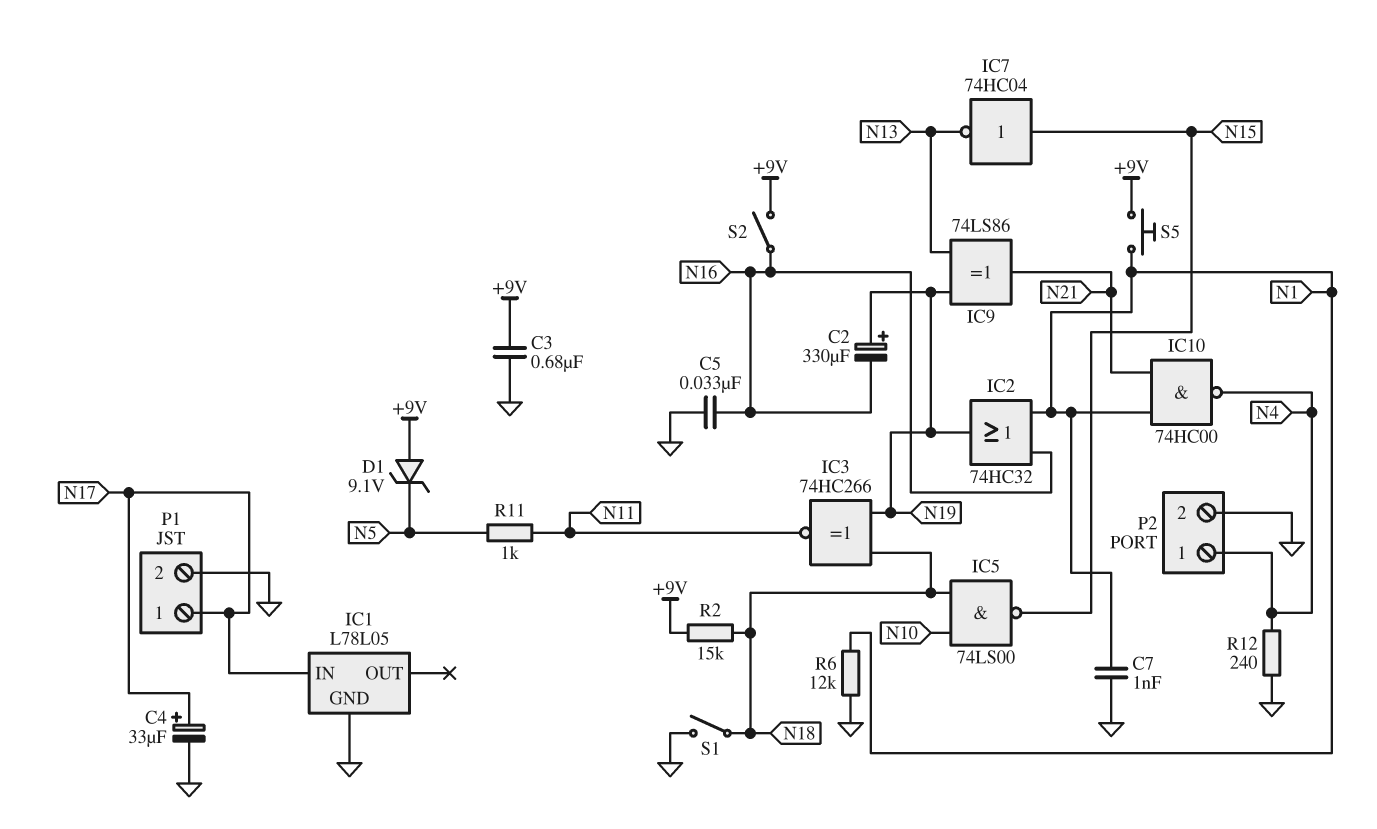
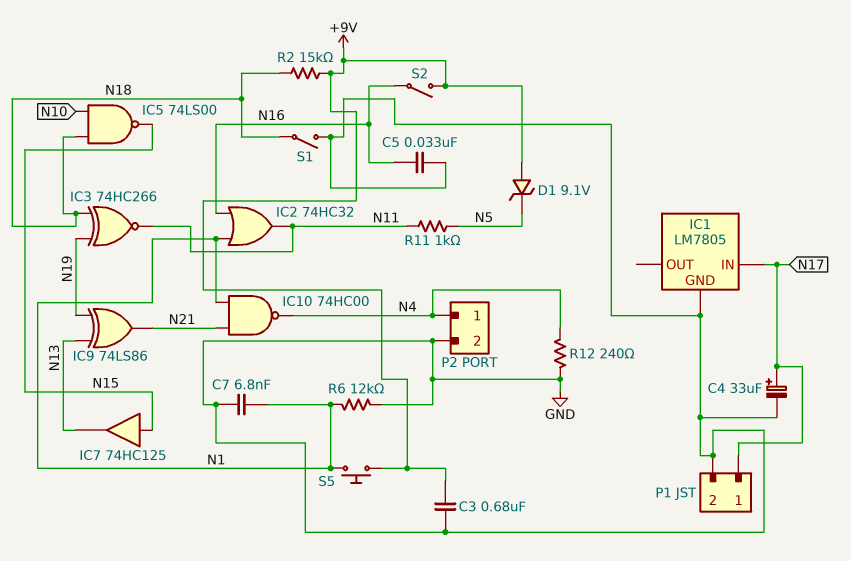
C2: 330uF (plus N19, minus N16) -> none
C7: 1nF (GND, N1) -> 6.8nF (GND, N1)
IC1: L78L05 -> LM7805
IC2: OR 74HC32 (in N1, in N16, out N19) -> OR 74HC32 (in N1, in N16, out N11)
IC7: NOT 74HC04 (in N15, out N13) -> buffer 74HC125 (in N15, out N13)

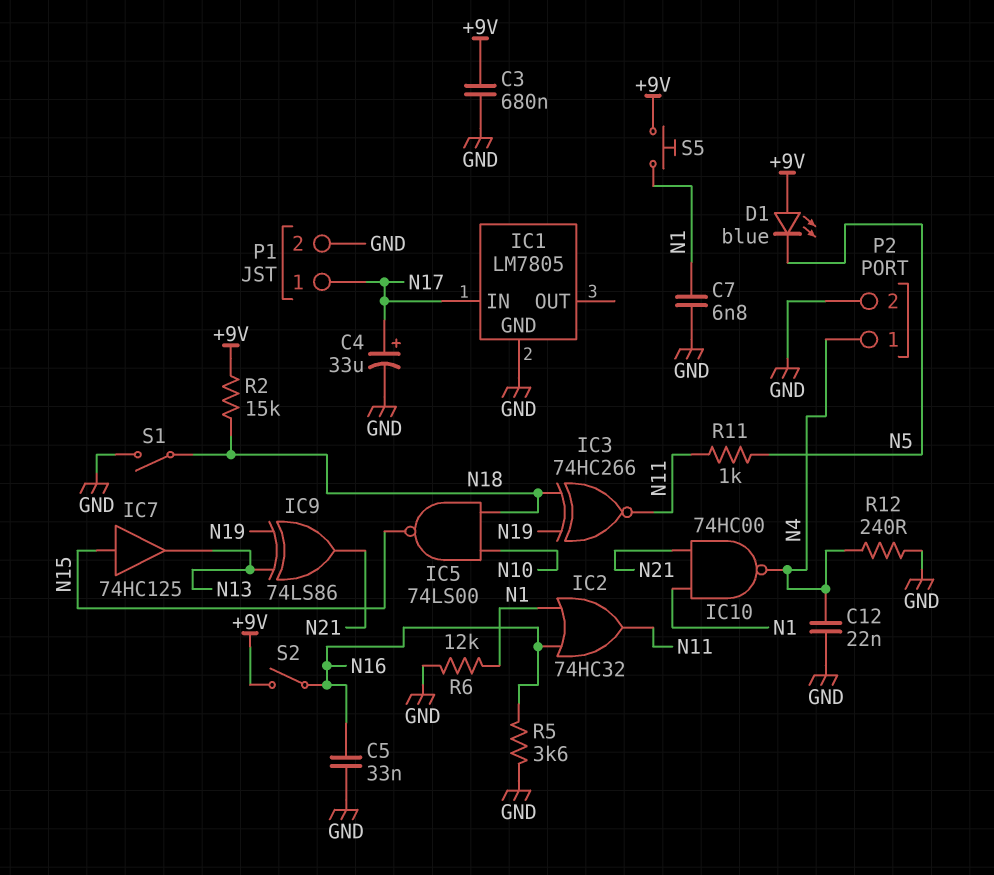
C12: none -> 22nF (GND, N4)
D1: zener 9.1V (A +9V, K N5) -> LED blue (A +9V, K N5)
R5: none -> 3.6k (GND, N16)

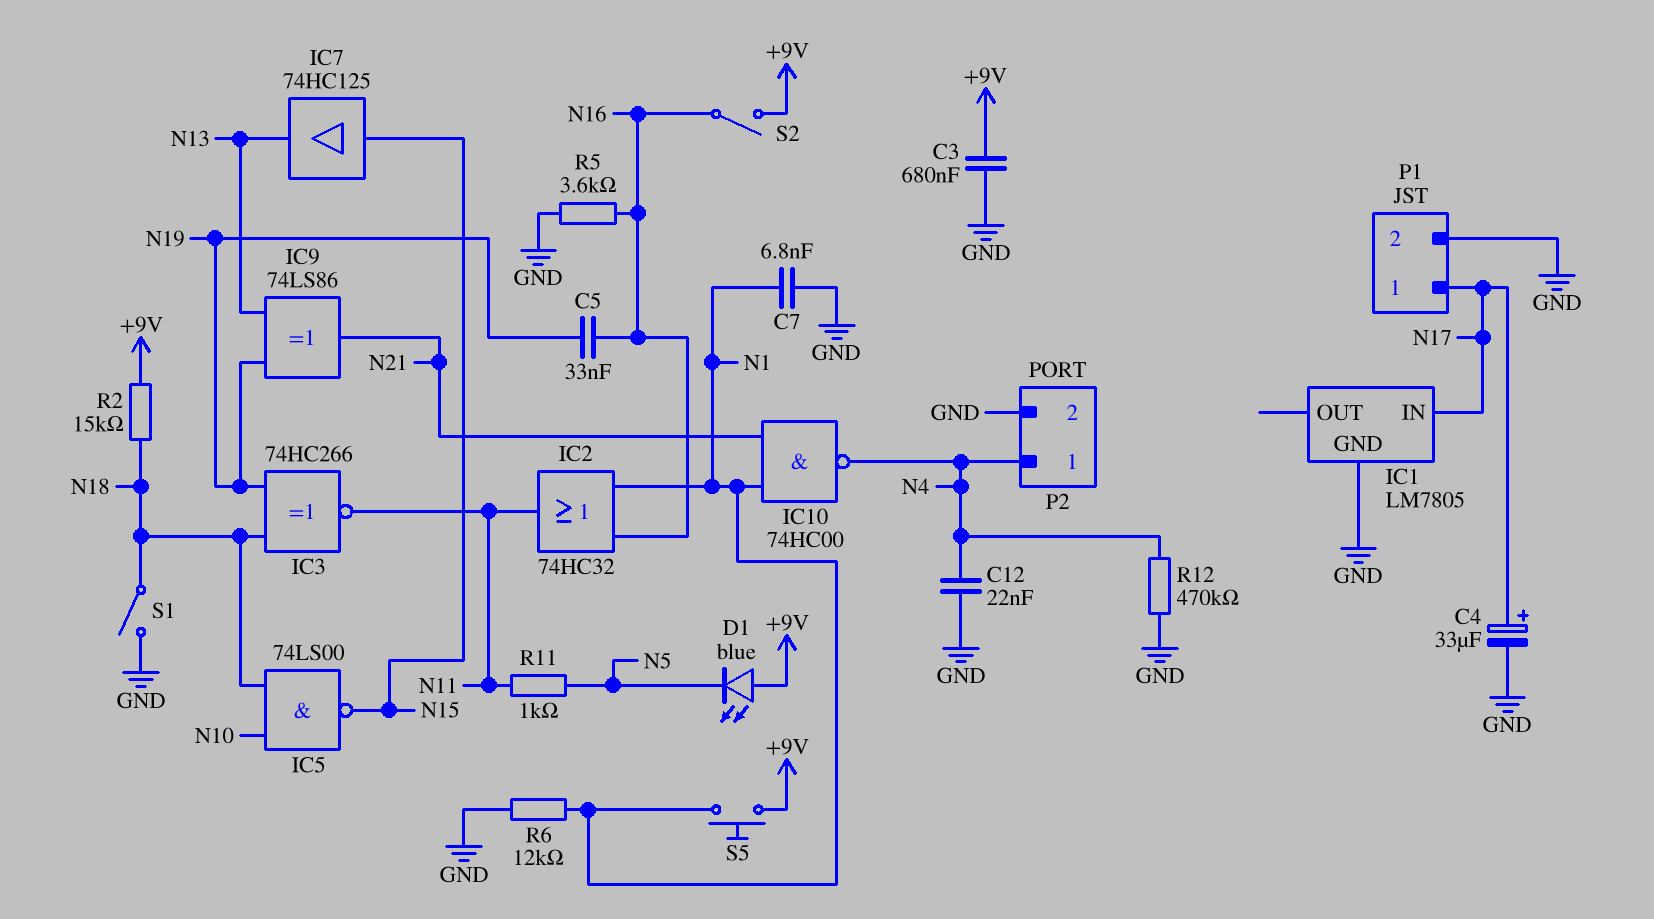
C5: 33nF (GND, N16) -> 33nF (N16, N19)
R12: 240 (GND, N4) -> 470k (GND, N4)

